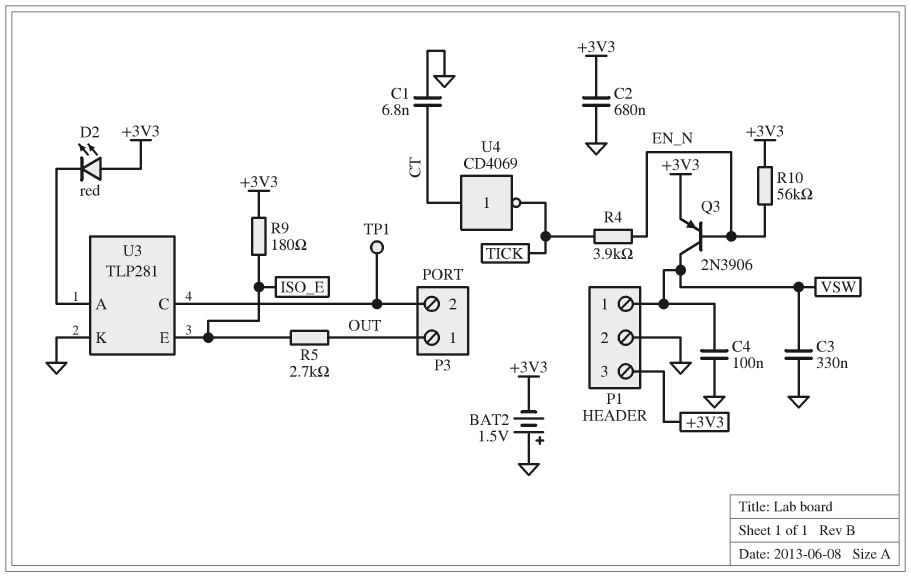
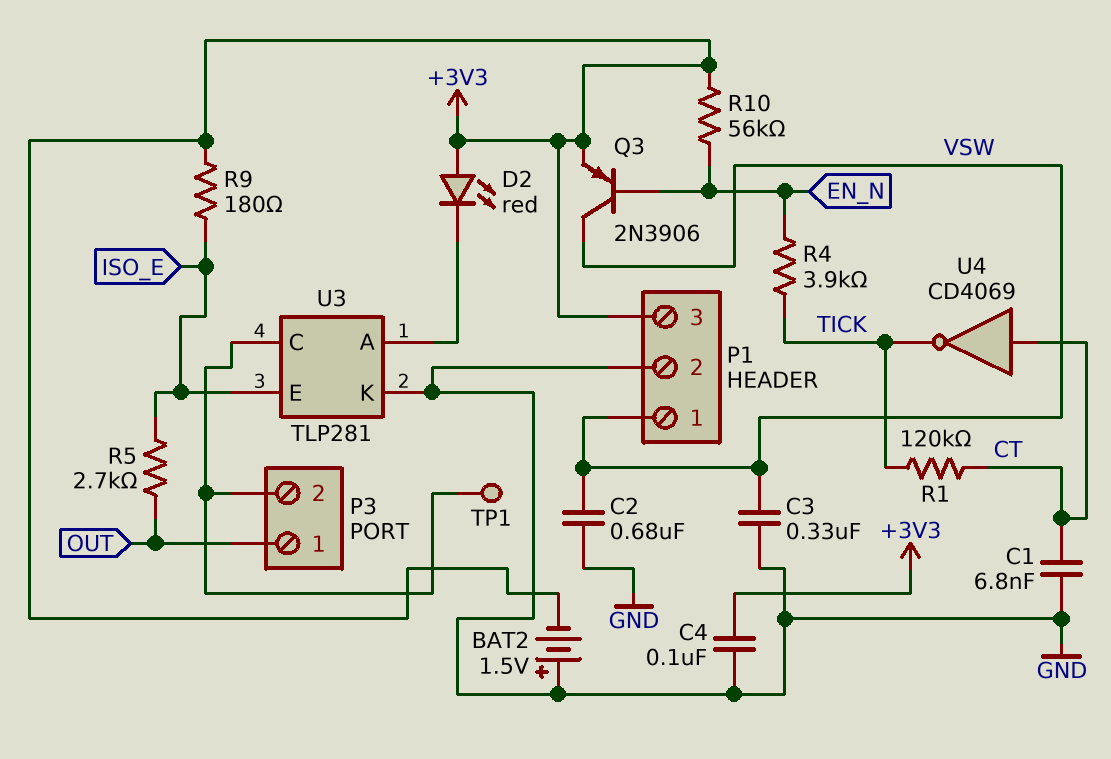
C2: 680nF (+3V3, GND) -> 680nF (GND, VSW)
C4: 100nF (GND, VSW) -> 100nF (+3V3, GND)
R1: none -> 120k (CT, TICK)

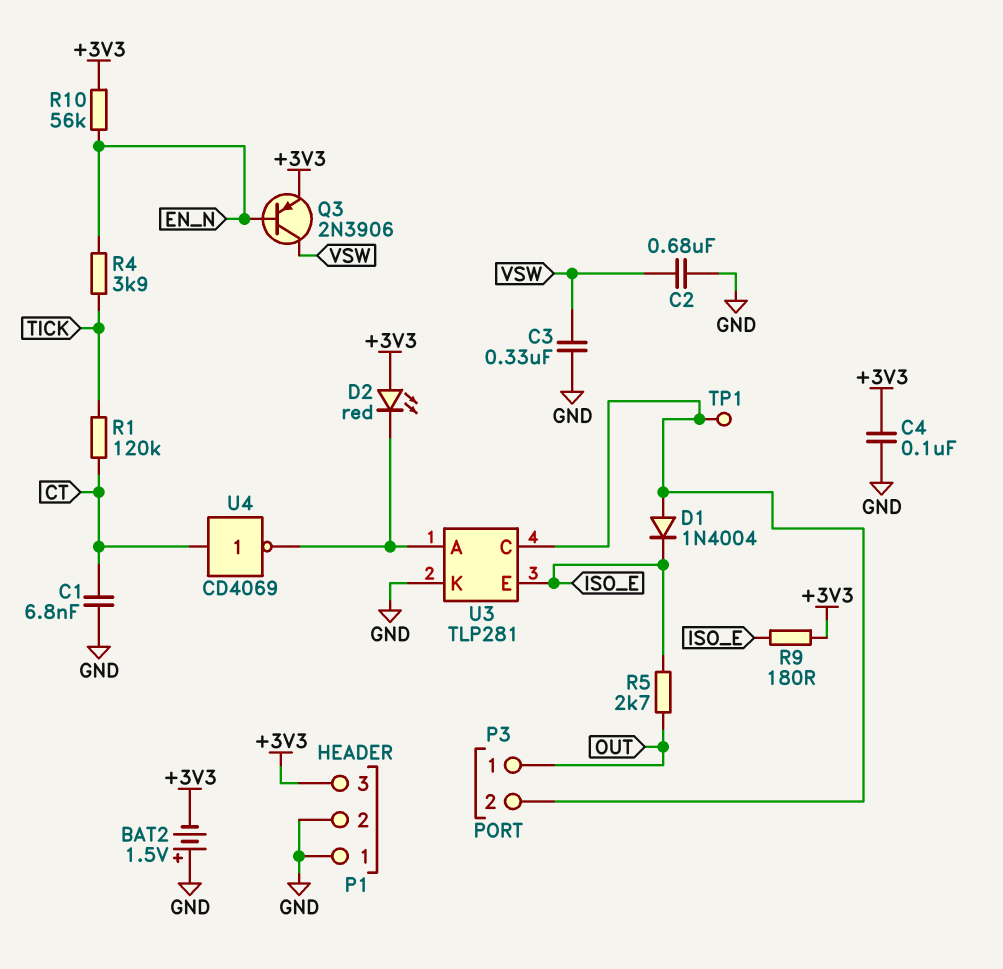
D1: none -> diode 1N4004 (A P3/2, K ISO_E)
P1 pin 1: VSW -> GND
U4: NOT CD4069 (in CT, out TICK) -> NOT CD4069 (in CT, out U3/A)

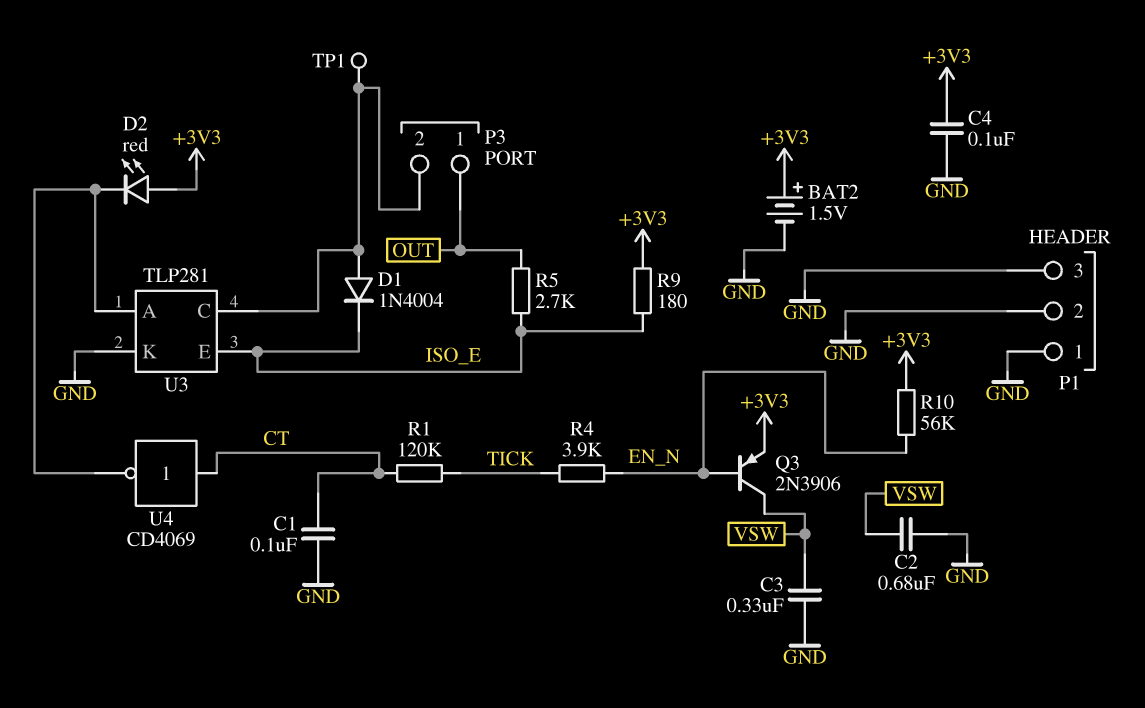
BAT2: 1.5V (plus GND, minus +3V3) -> 1.5V (plus +3V3, minus GND)
C1: 6.8nF (CT, GND) -> 100nF (CT, GND)
P1 pin 3: +3V3 -> GND

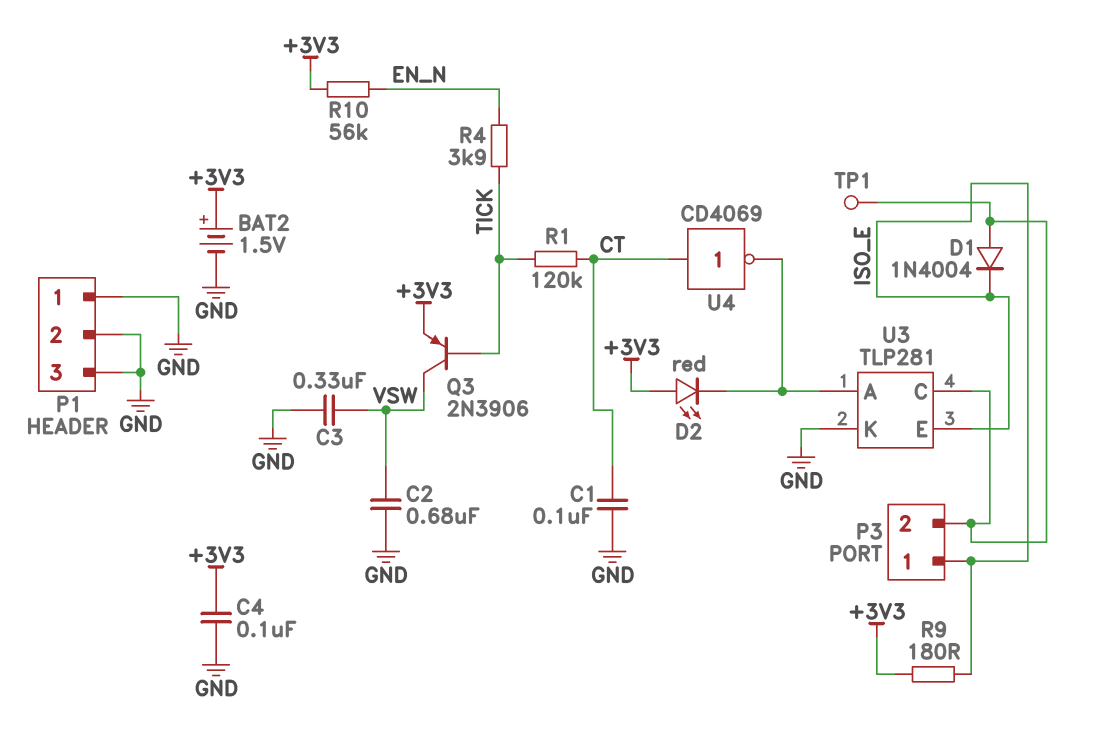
P3 pin 1: OUT -> ISO_E
Q3: PNP 2N3906 (B EN_N, C VSW, E +3V3) -> PNP 2N3906 (B TICK, C VSW, E +3V3)
R5: 2.7k (ISO_E, OUT) -> none

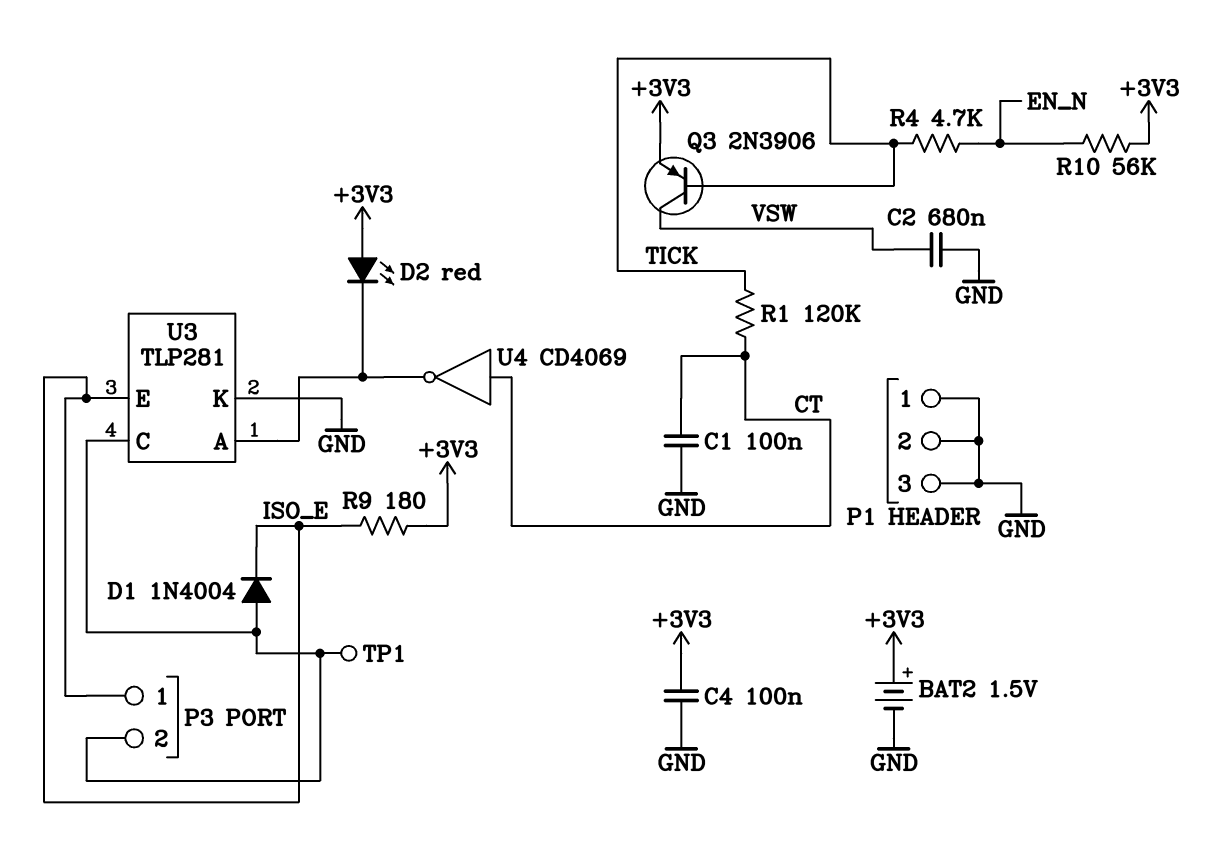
C3: 330nF (GND, VSW) -> none
R4: 3.9k (EN_N, TICK) -> 4.7k (EN_N, TICK)

